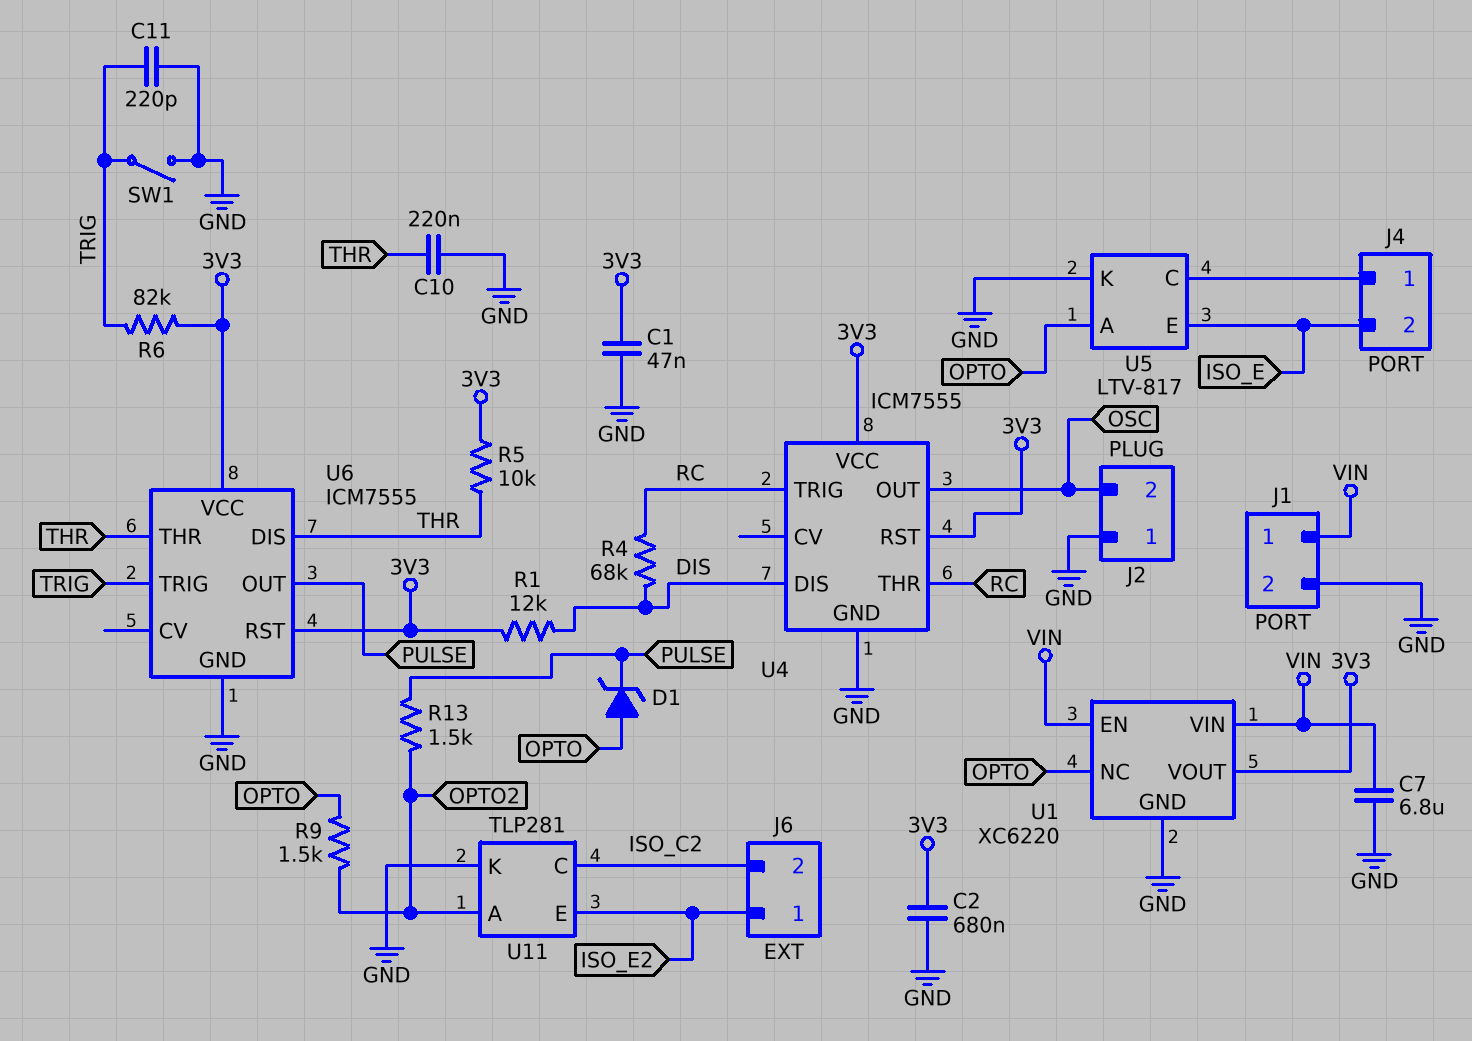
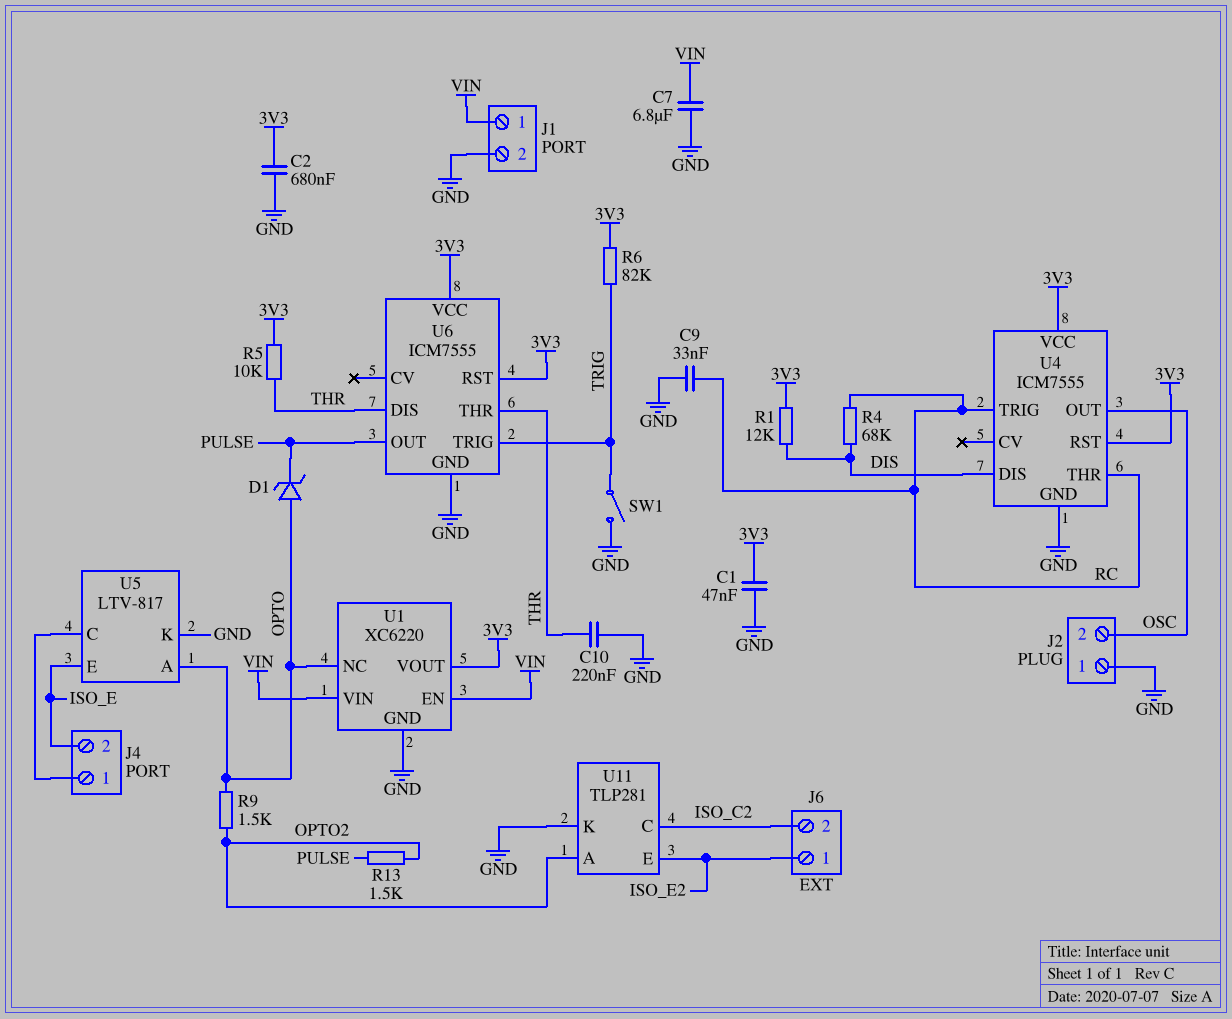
C9: none -> 33nF (GND, RC)
C11: 220pF (GND, TRIG) -> none

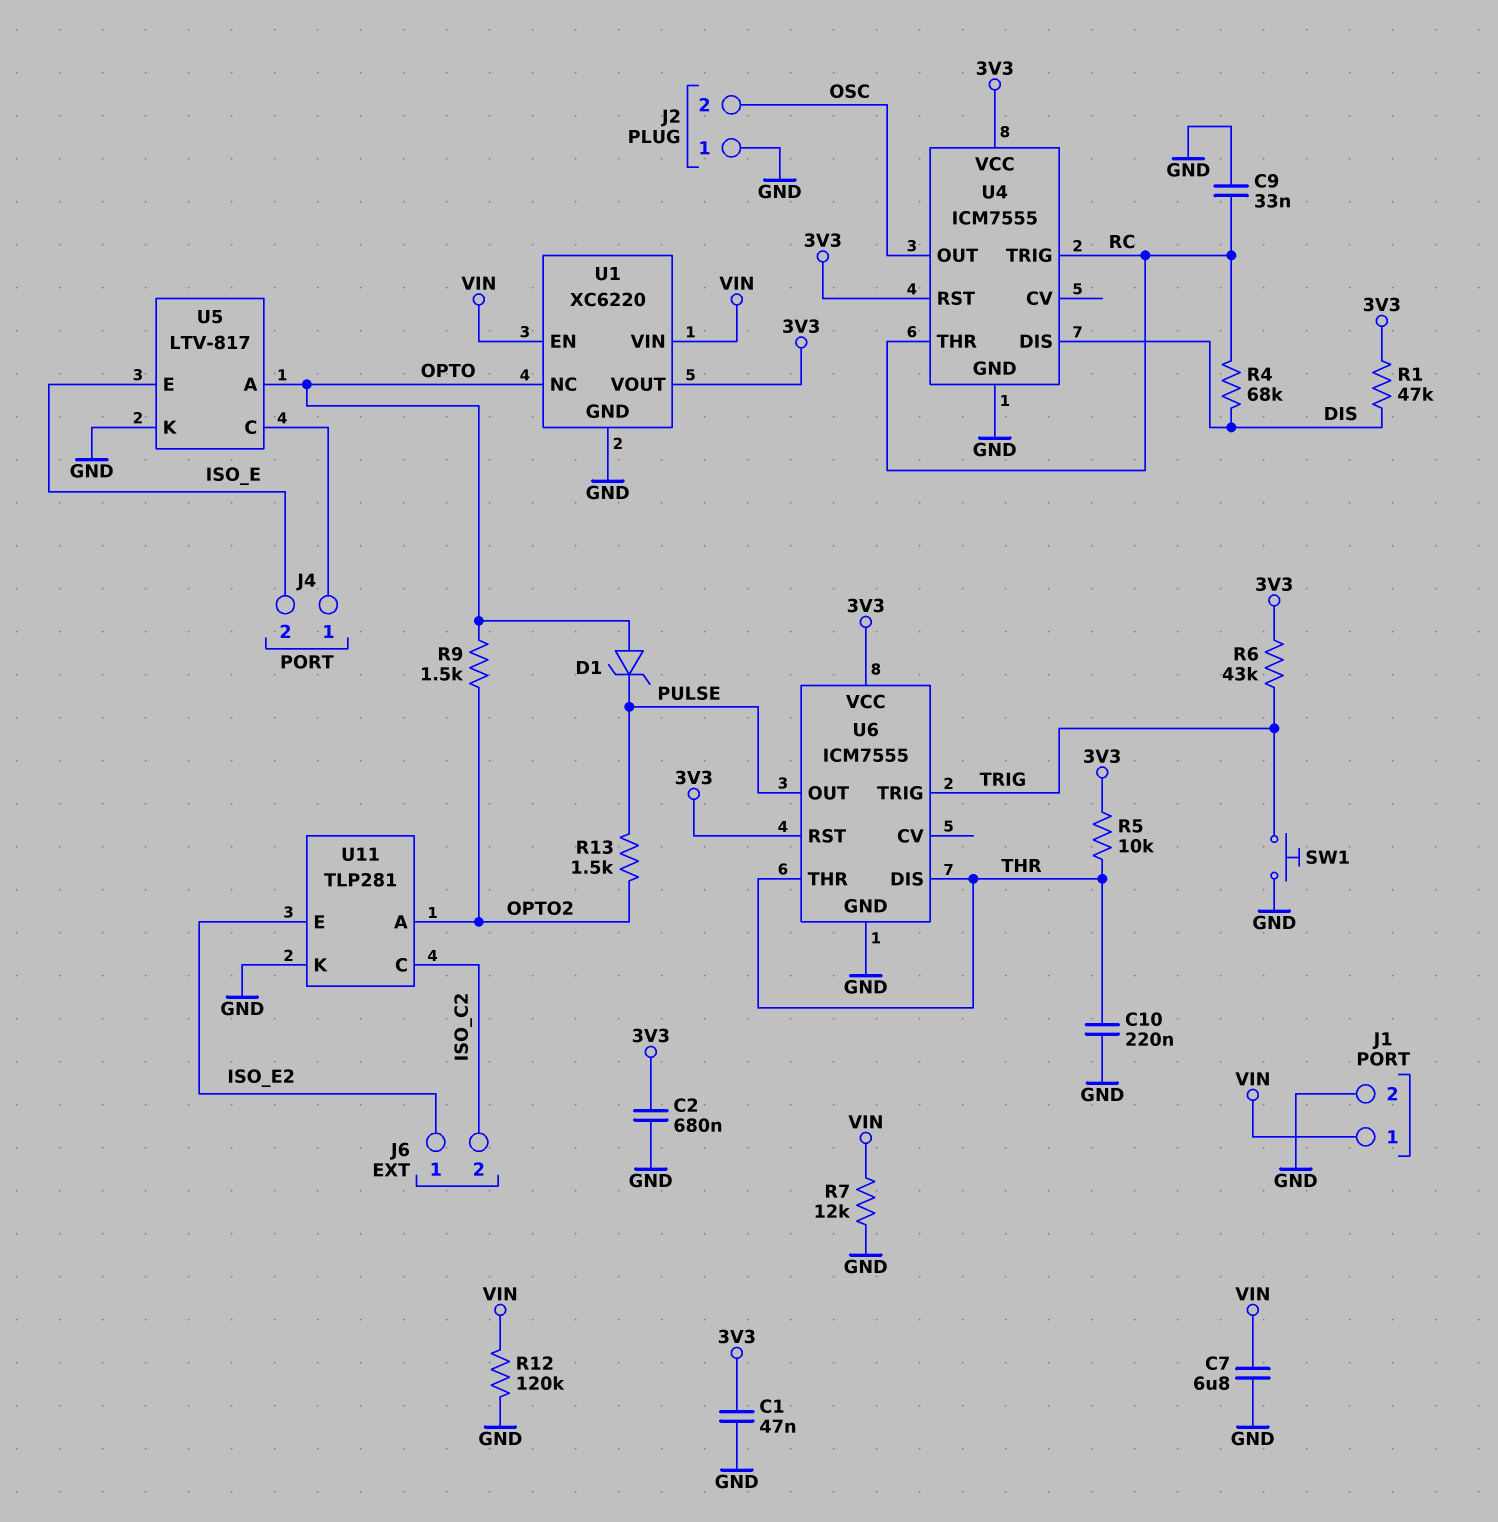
R1: 12k (3V3, DIS) -> 47k (3V3, DIS)
R6: 82k (3V3, TRIG) -> 43k (3V3, TRIG)
R7: none -> 12k (GND, VIN)
R12: none -> 120k (GND, VIN)
SW1: switch (GND, TRIG) -> button (GND, TRIG)

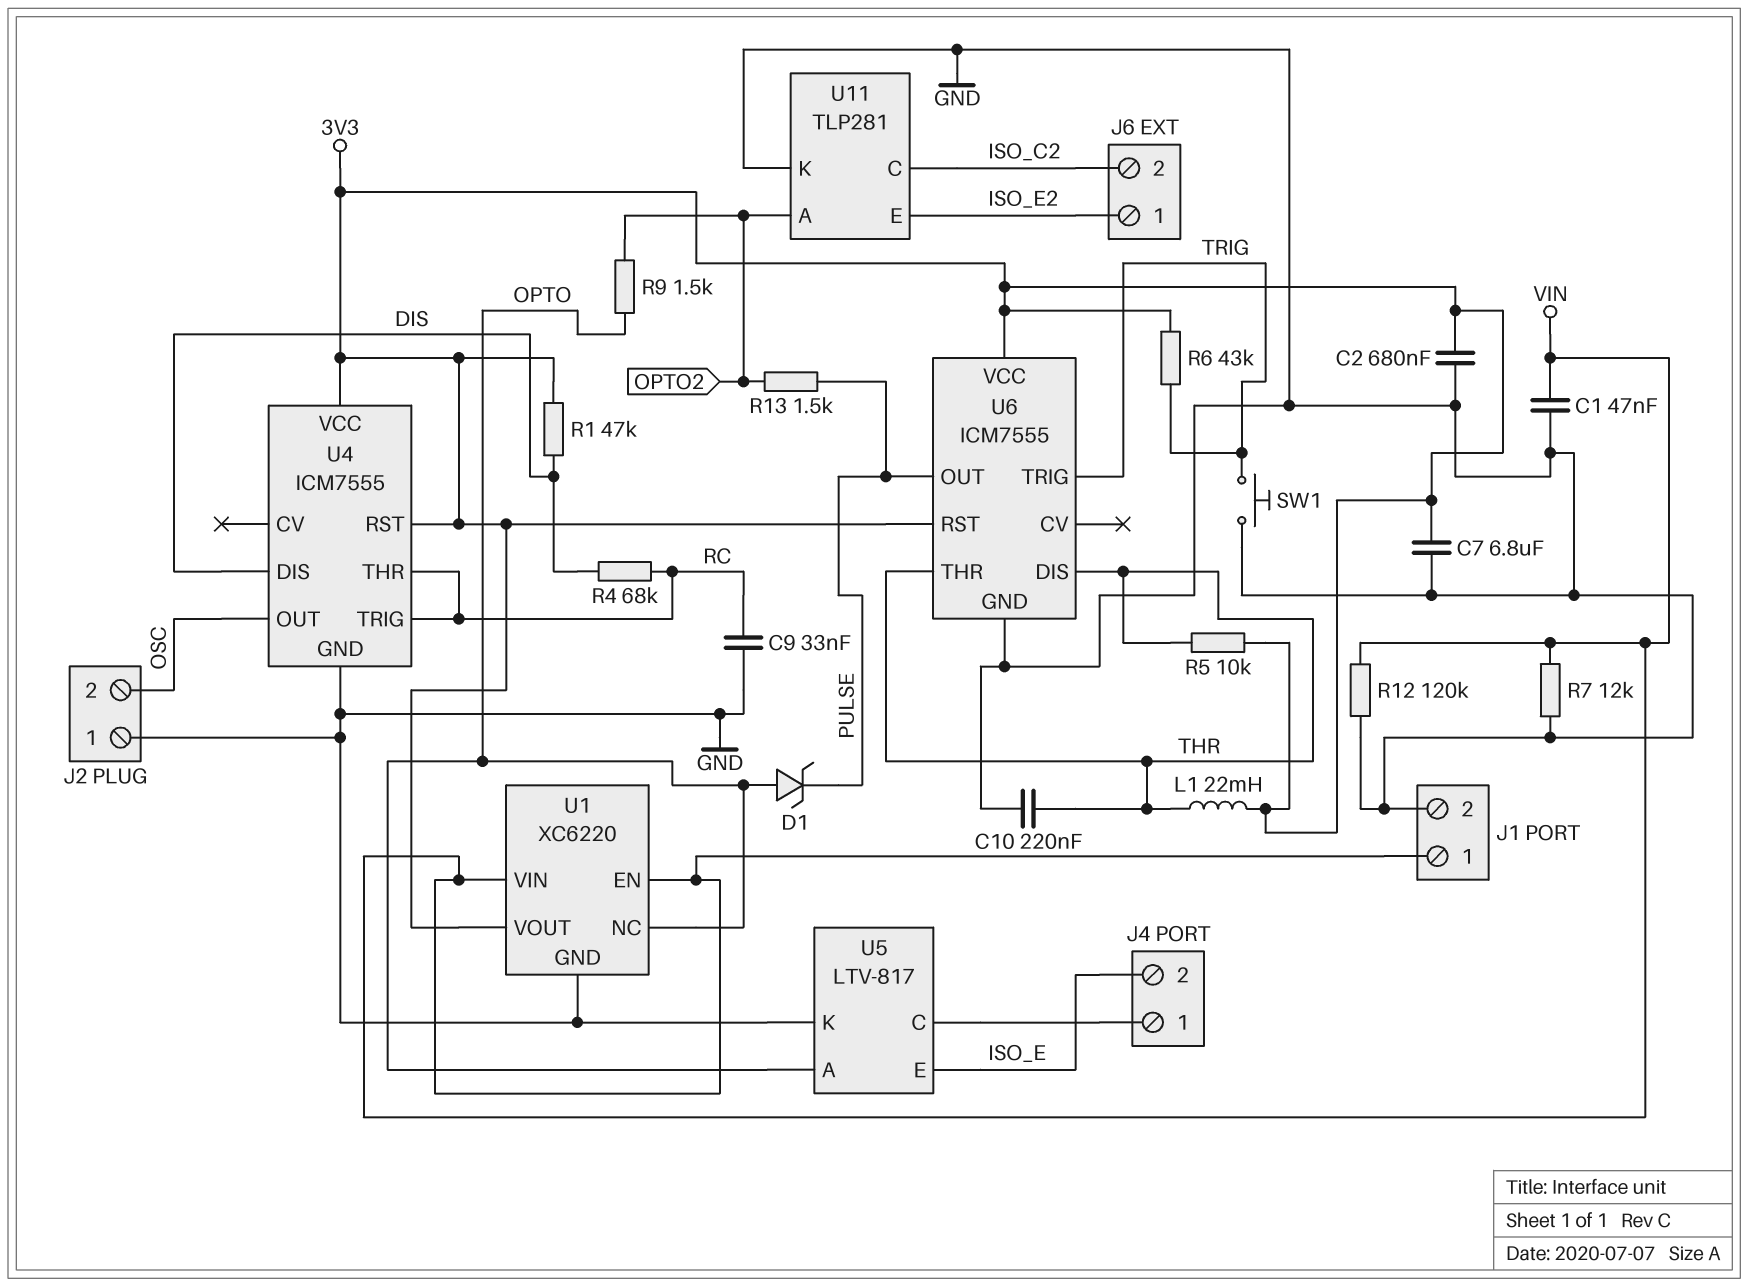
C1: 47nF (3V3, GND) -> 47nF (GND, VIN)
C7: 6.8uF (GND, VIN) -> 6.8uF (3V3, GND)
L1: none -> 22mH (3V3, THR)

